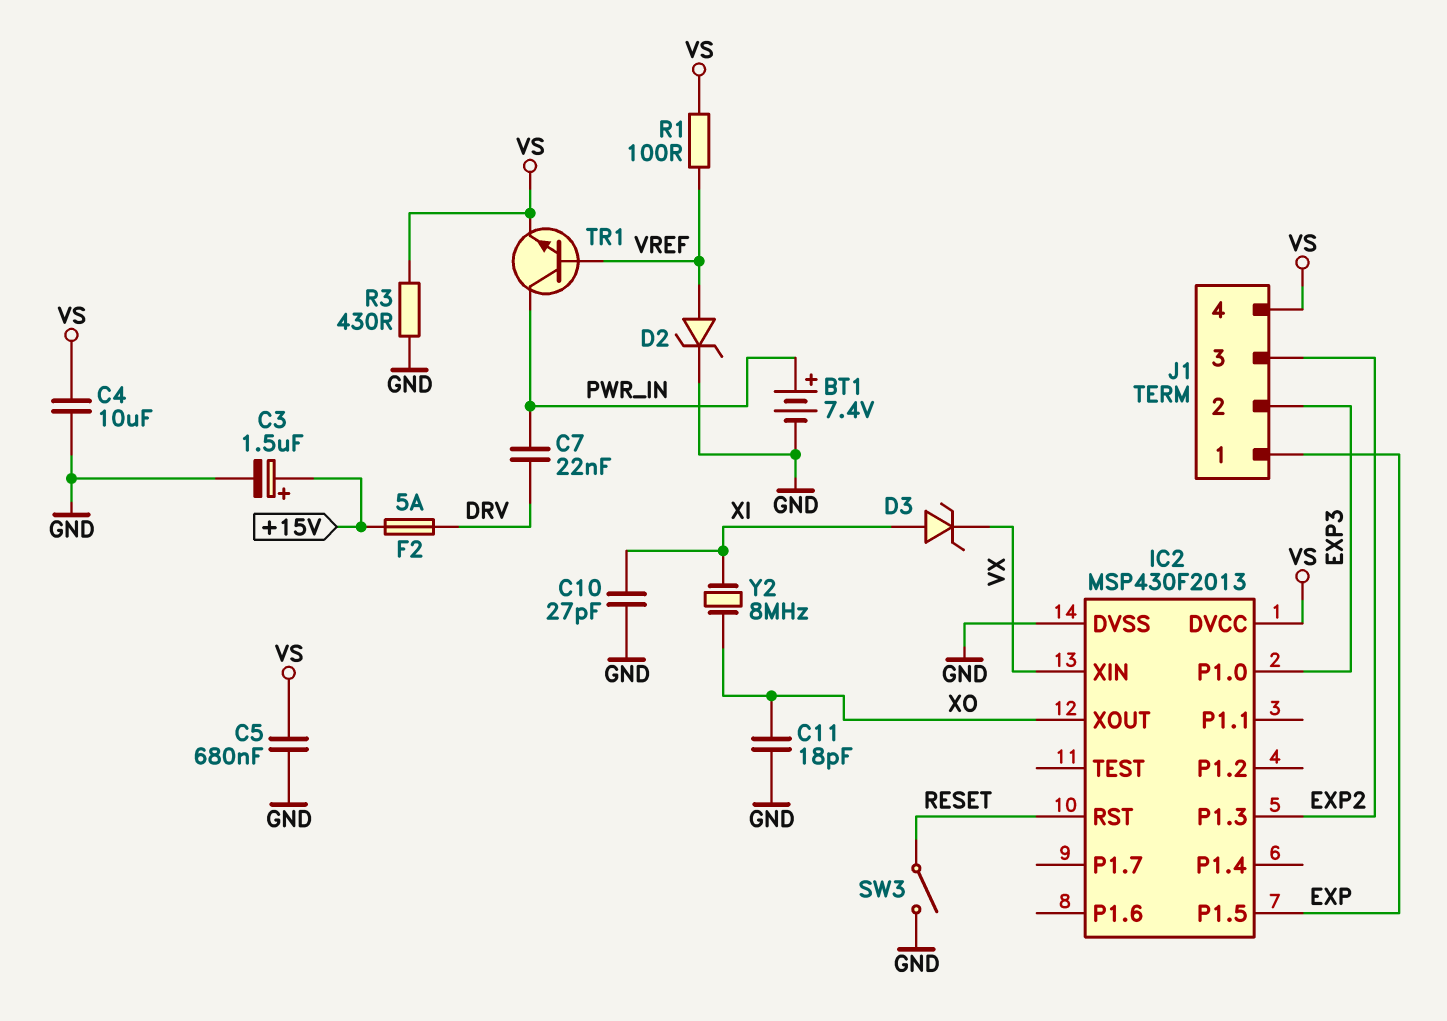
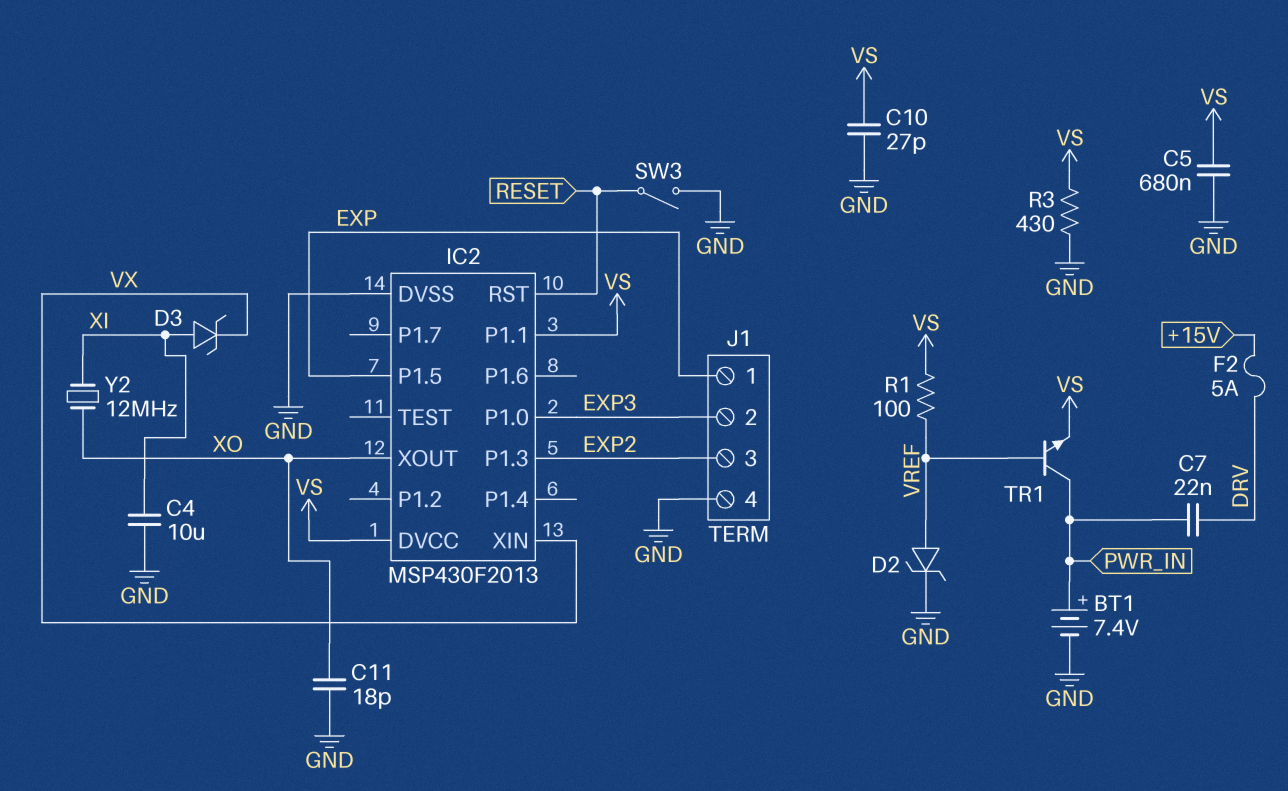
C3: 1.5uF (plus +15V, minus GND) -> none
C4: 10uF (GND, VS) -> 10uF (GND, XI)
C10: 27pF (GND, XI) -> 27pF (GND, VS)
IC2 pin P1.1: none -> VS
J1 pin 4: VS -> GND
Y2: 8MHz (XI, XO) -> 12MHz (XI, XO)

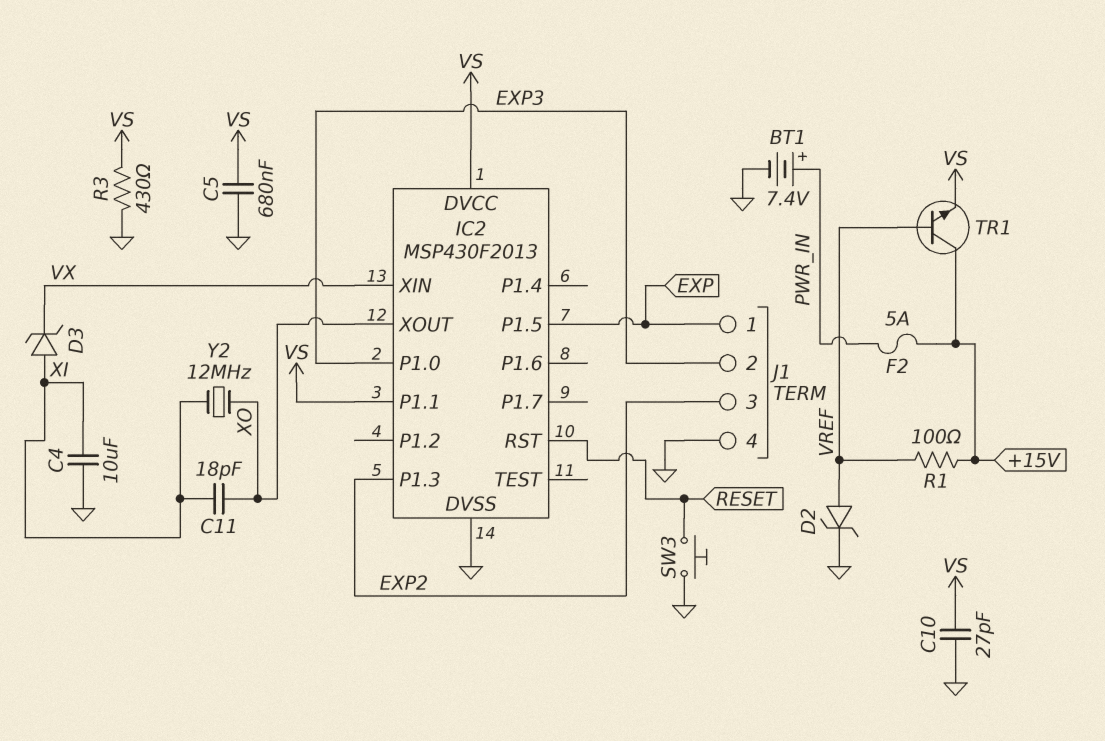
C7: 22nF (DRV, PWR_IN) -> none
C11: 18pF (GND, XO) -> 18pF (XI, XO)
F2: 5A (+15V, DRV) -> 5A (+15V, PWR_IN)
R1: 100 (VREF, VS) -> 100 (+15V, VREF)
SW3: switch (GND, RESET) -> button (GND, RESET)
TR1: NPN (B VREF, C PWR_IN, E VS) -> NPN (B VREF, C +15V, E VS)

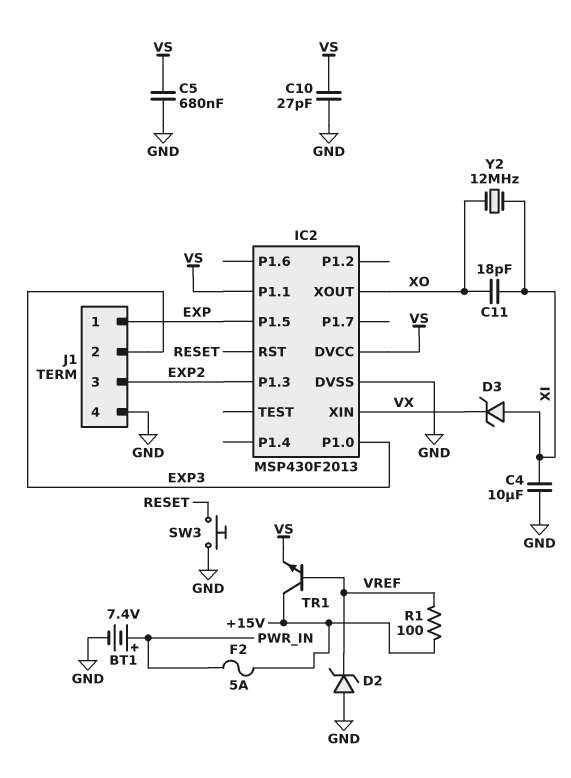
D2: zener (A VREF, K GND) -> zener (A GND, K VREF)
R3: 430 (GND, VS) -> none

